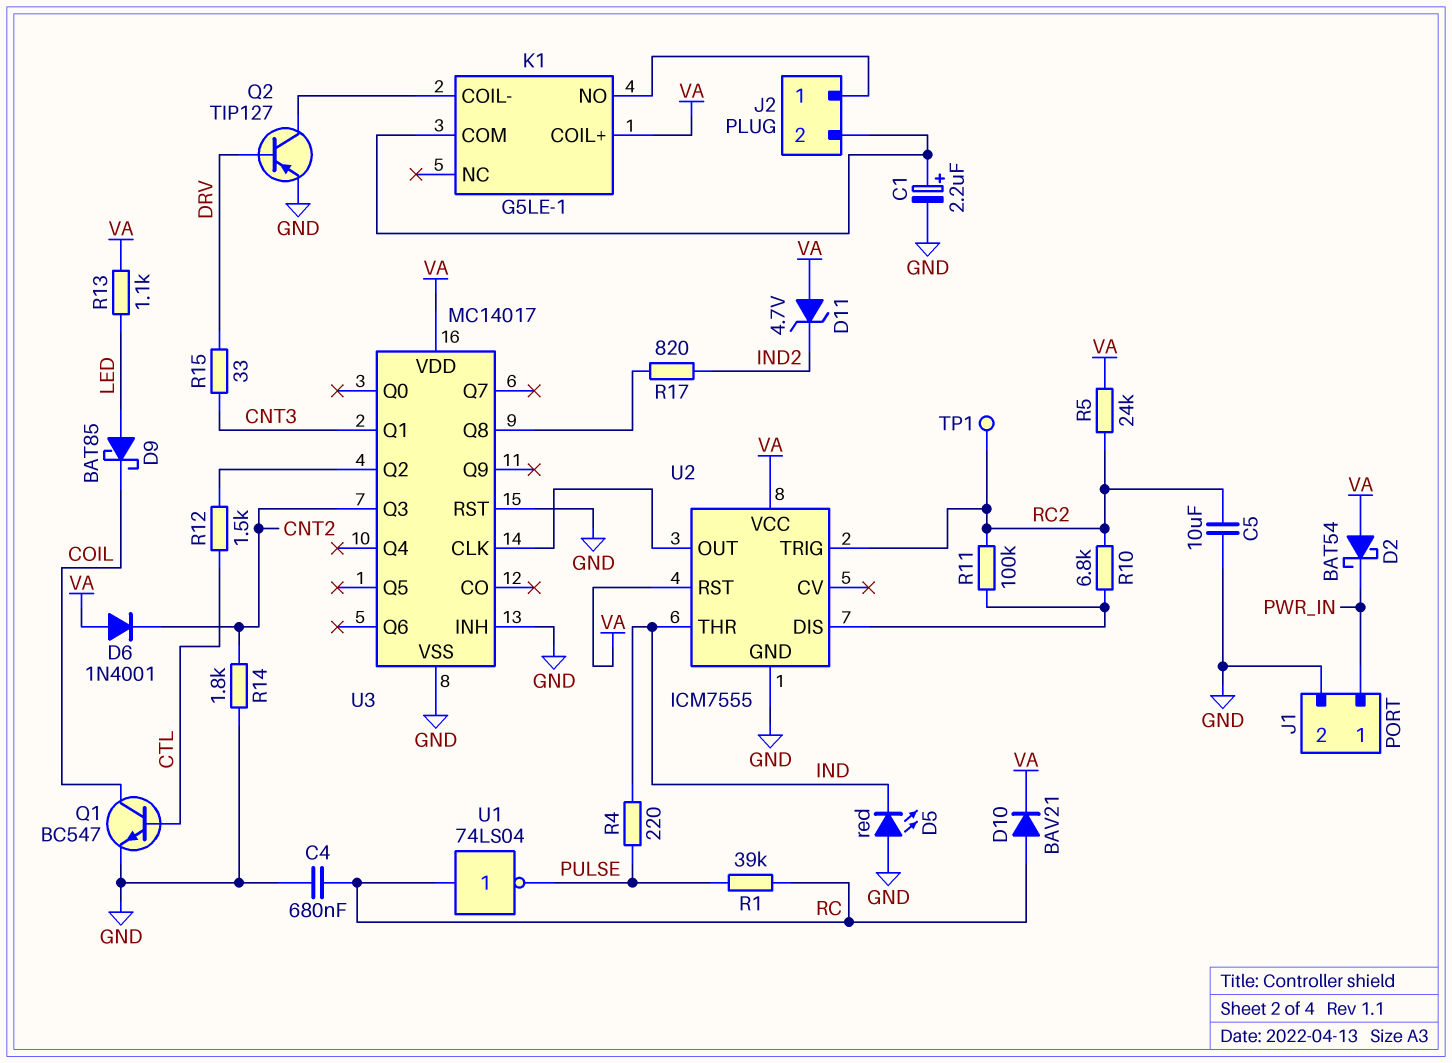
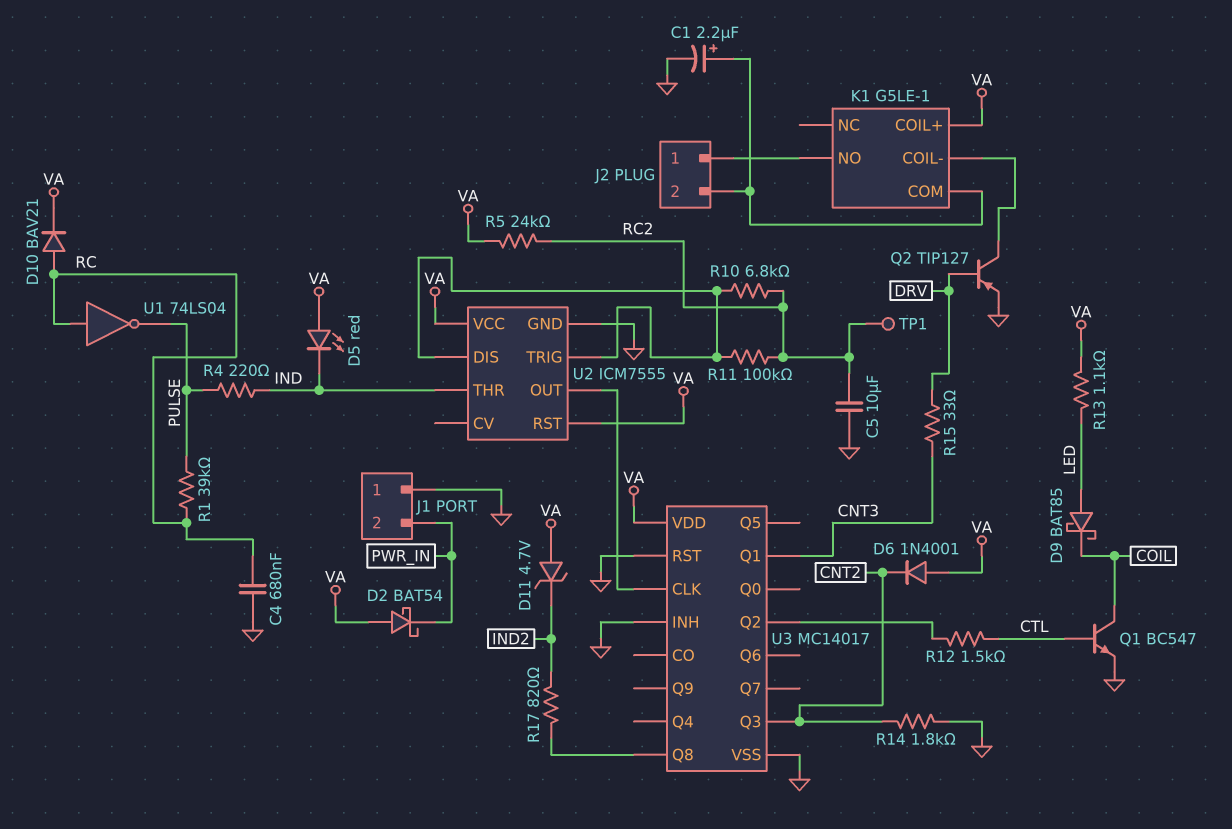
D5: LED red (A GND, K IND) -> LED red (A VA, K IND)
J1 pin 1: PWR_IN -> GND
J1 pin 2: GND -> PWR_IN
U2 pin TRIG: RC2 -> U2/DIS

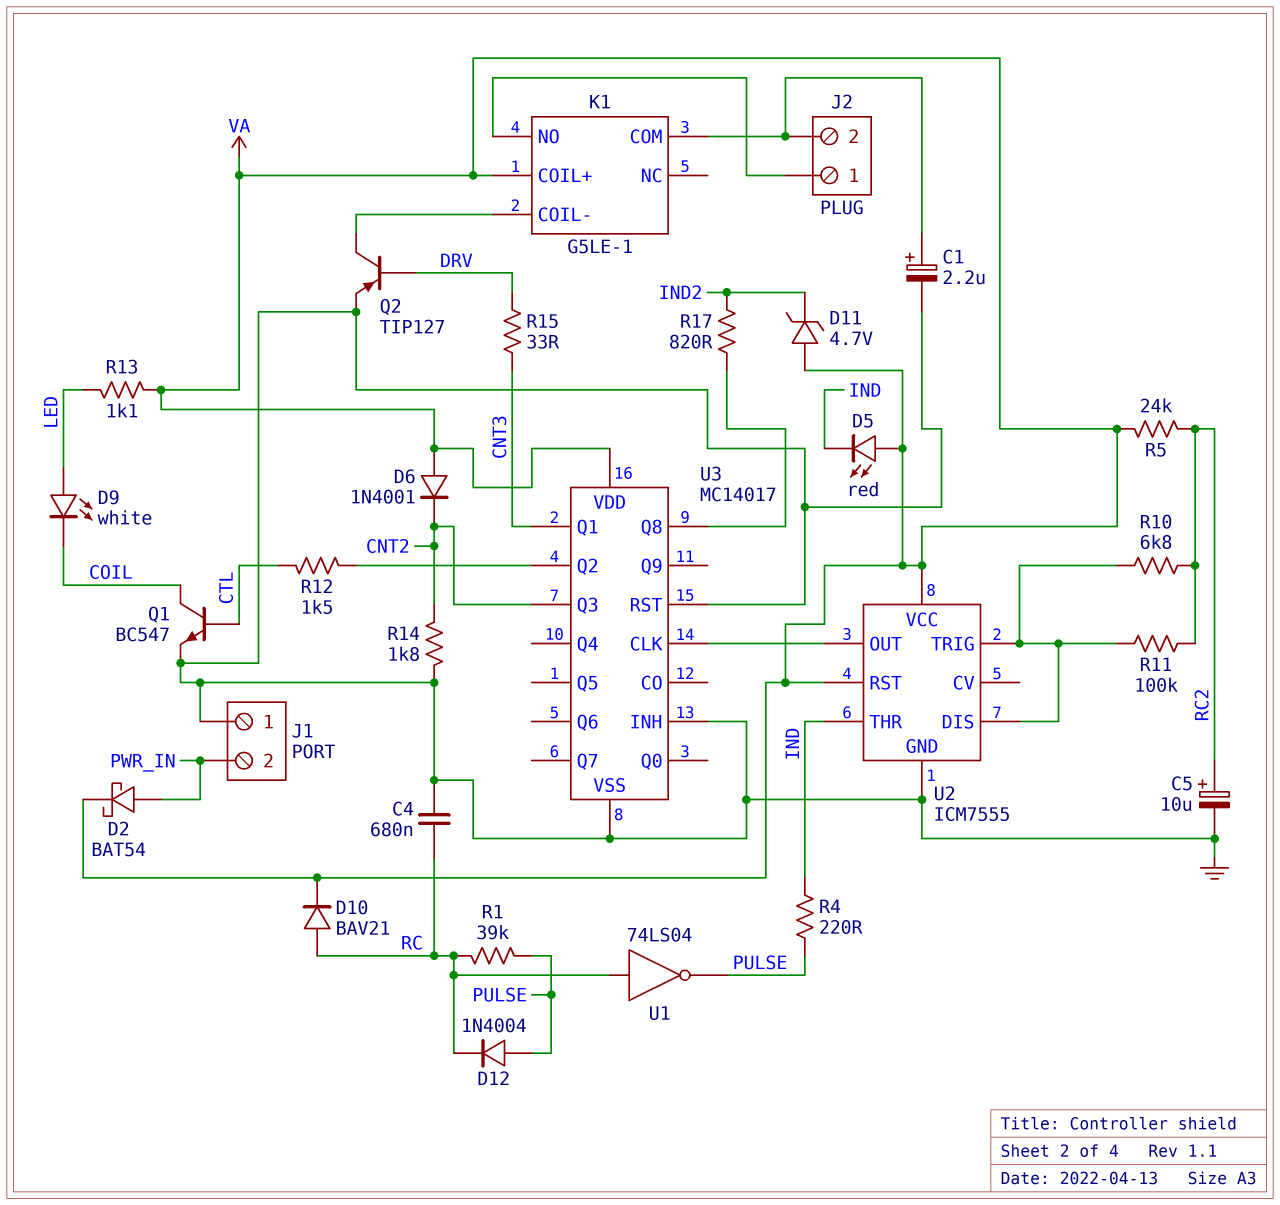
C5: 10uF (GND, RC2) -> 10uF (plus RC2, minus GND)
D2: schottky BAT54 (A VA, K PWR_IN) -> schottky BAT54 (A PWR_IN, K VA)
D9: schottky BAT85 (A LED, K COIL) -> LED white (A LED, K COIL)
D12: none -> diode 1N4004 (A PULSE, K RC)
TP1: test point (RC2) -> none

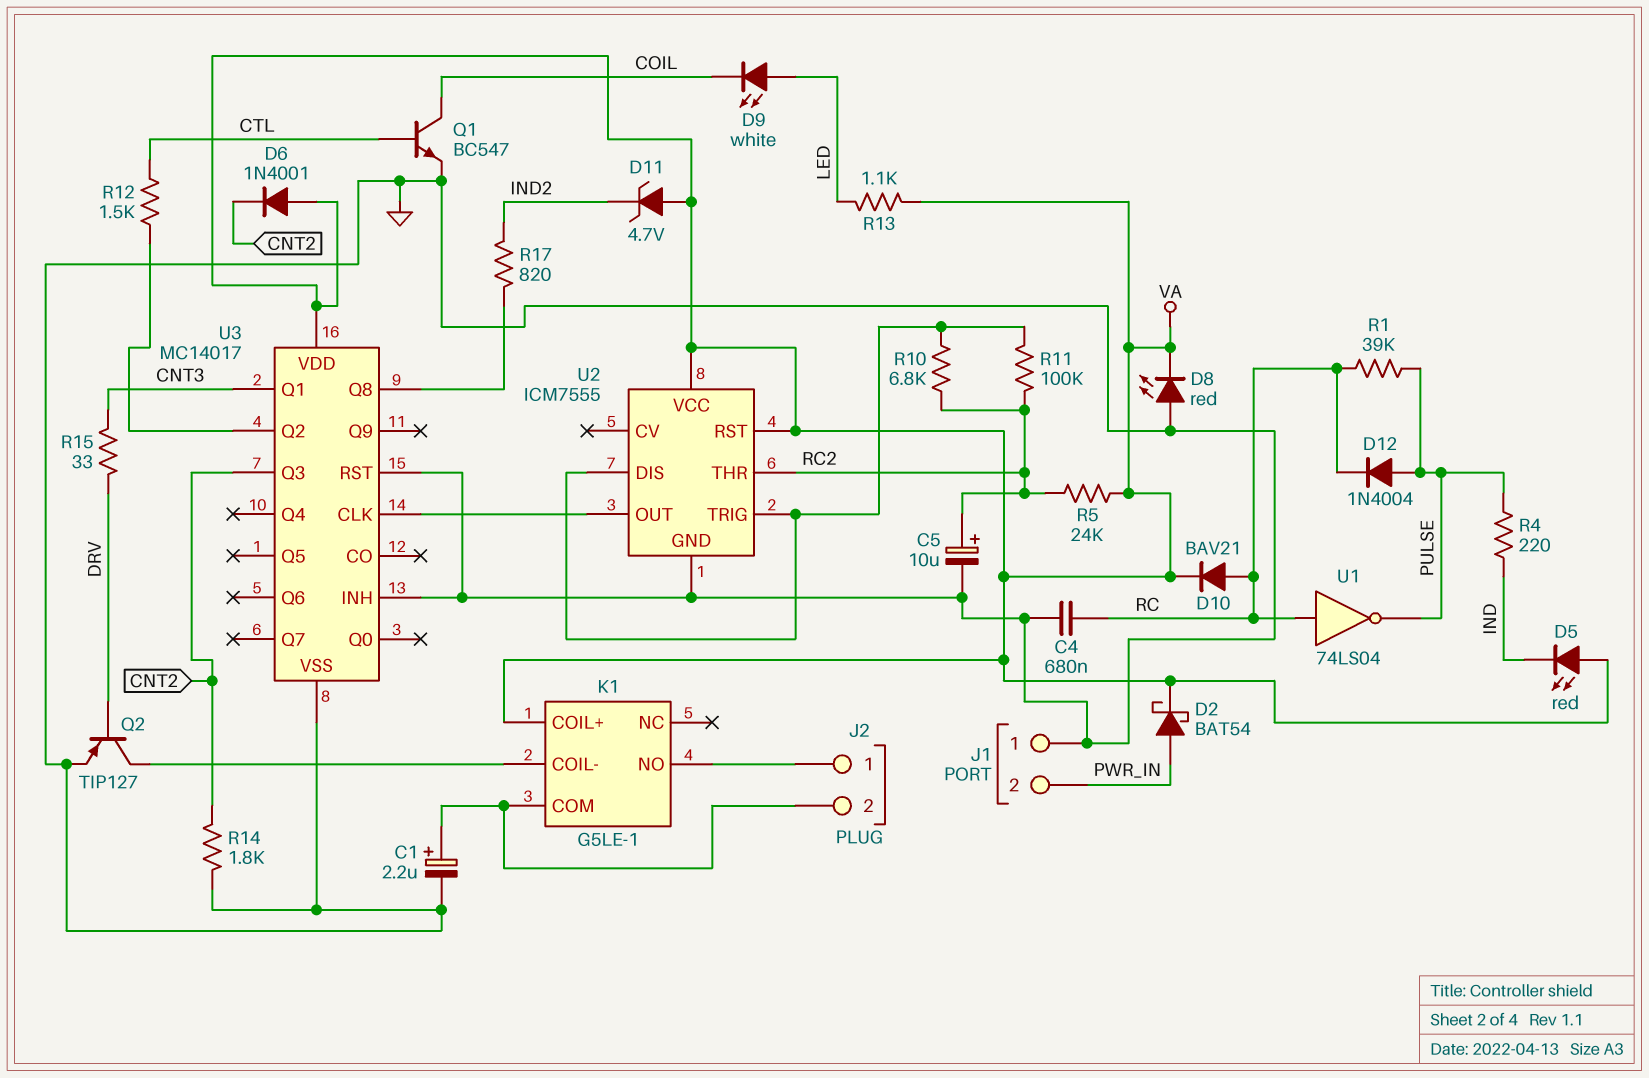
D8: none -> LED red (A GND, K VA)
U2 pin THR: IND -> RC2

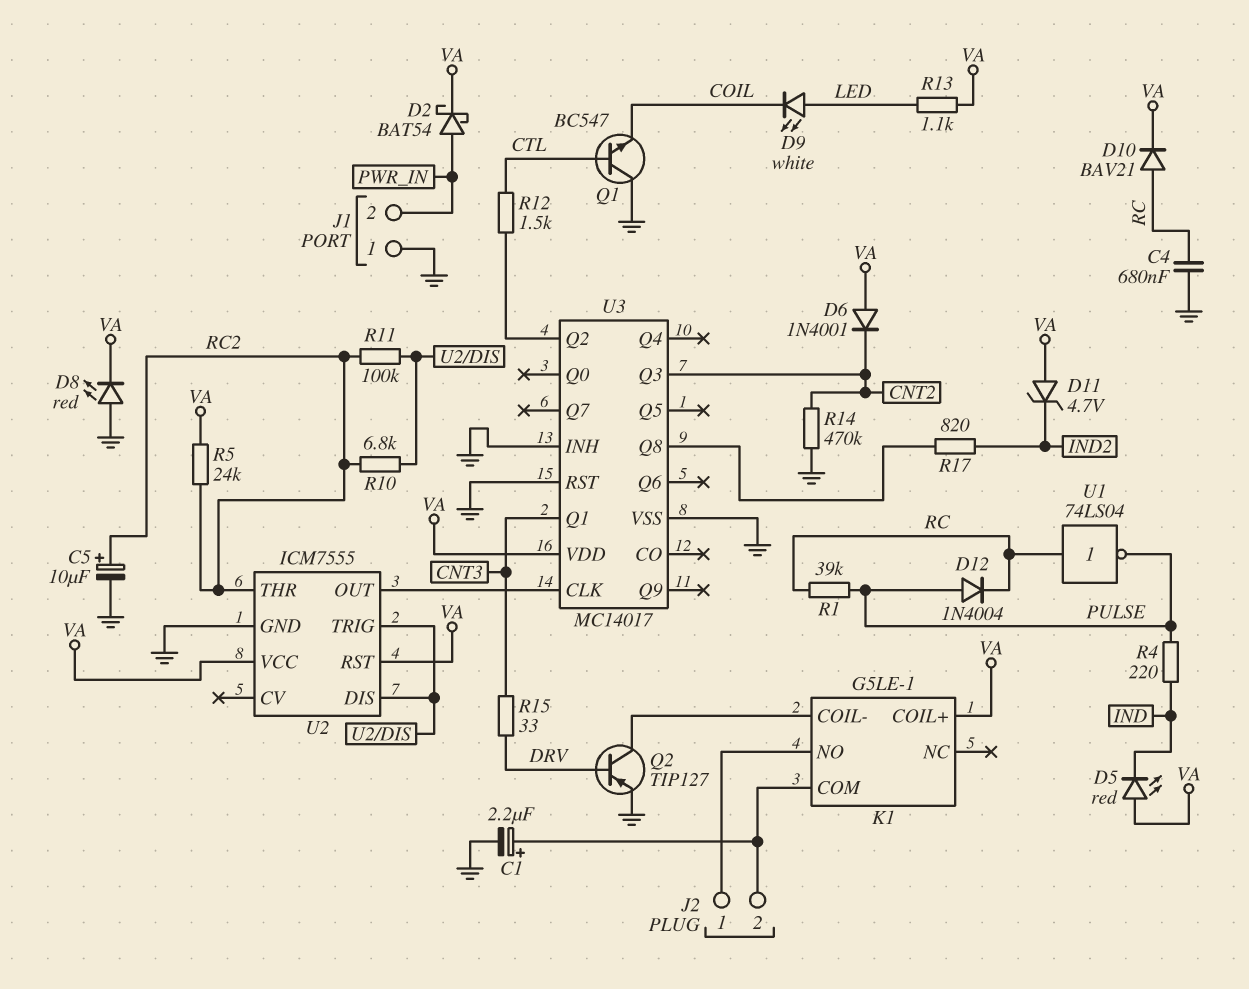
Q1: NPN BC547 (B CTL, C COIL, E GND) -> NPN BC547 (B CTL, C GND, E COIL)
R14: 1.8k (CNT2, GND) -> 470k (CNT2, GND)

